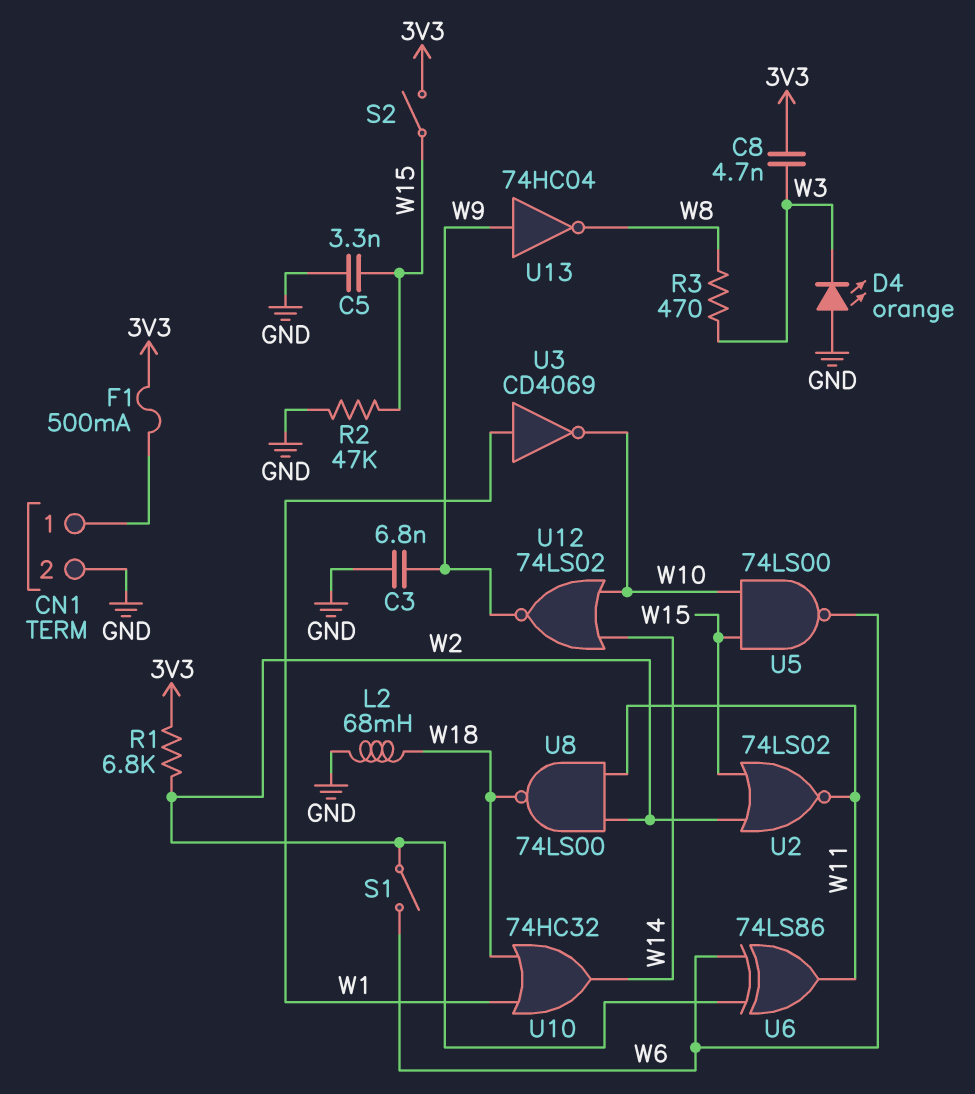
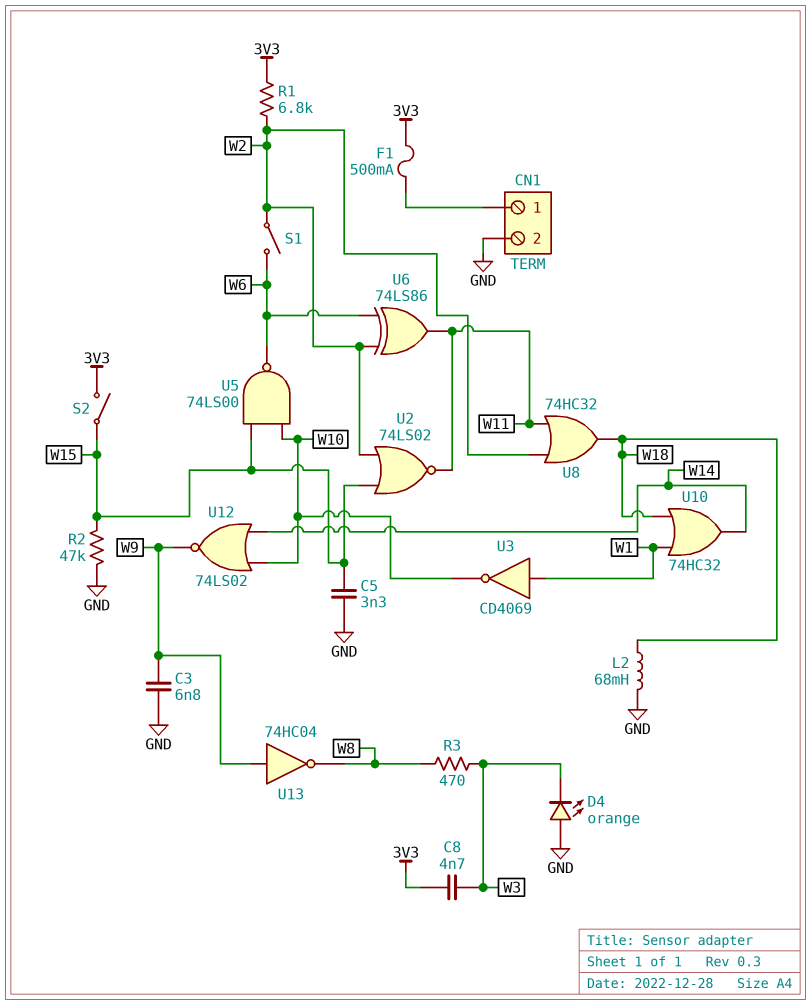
U8: NAND 74LS00 (in W2, in W11, out W18) -> OR 74HC32 (in W2, in W11, out W18)

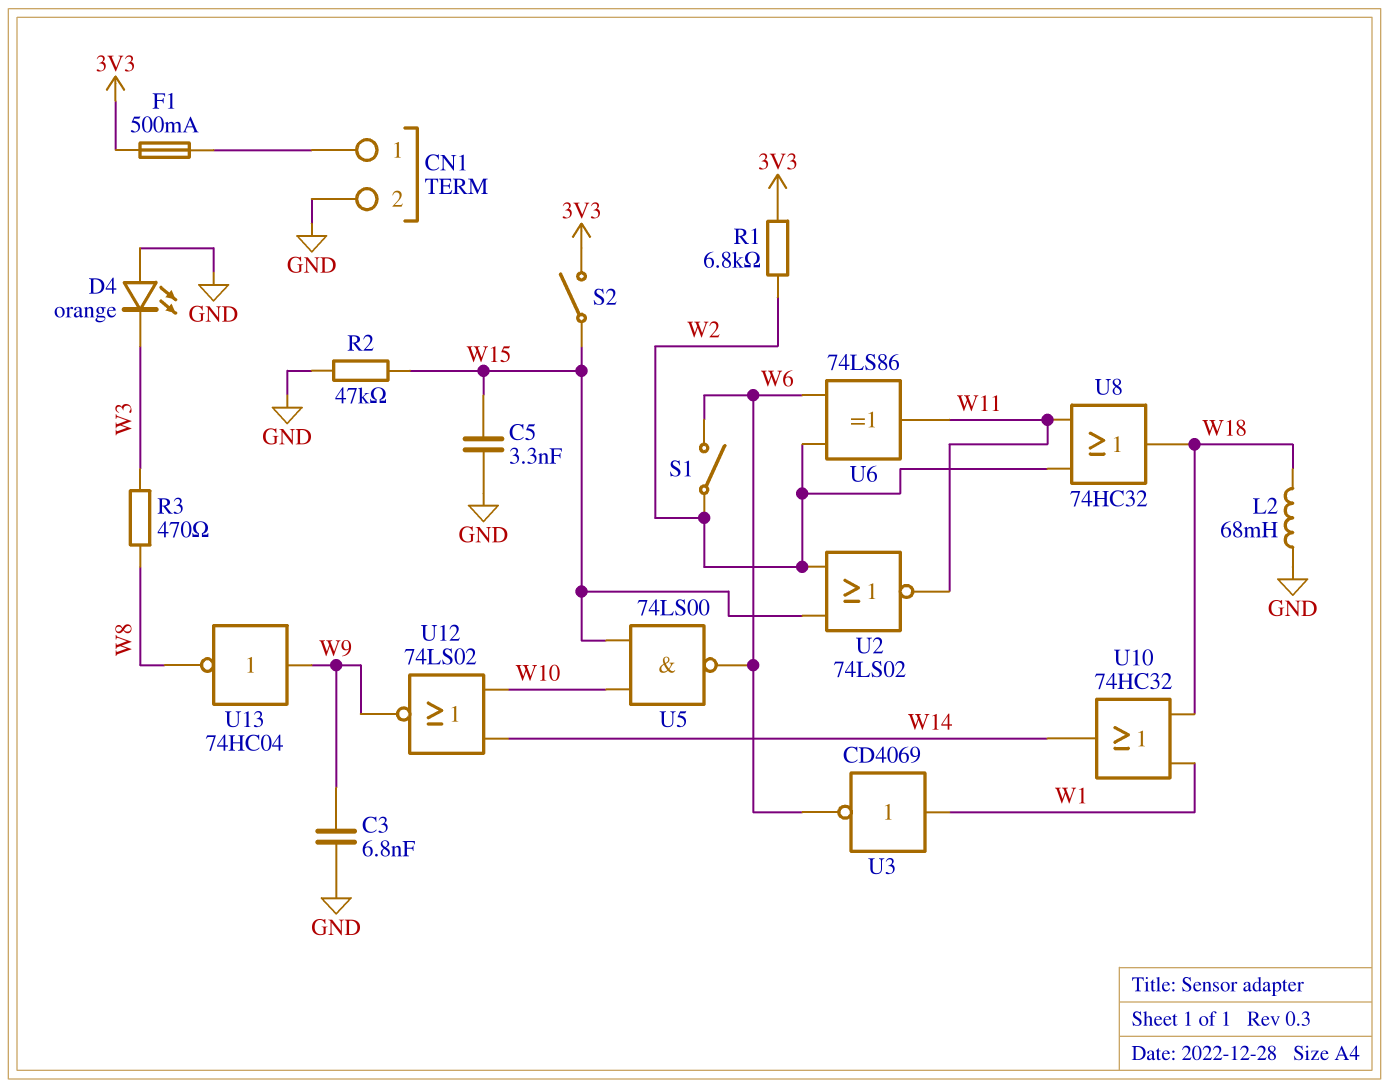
C8: 4.7nF (3V3, W3) -> none
U3: NOT CD4069 (in W1, out W10) -> NOT CD4069 (in W1, out W6)

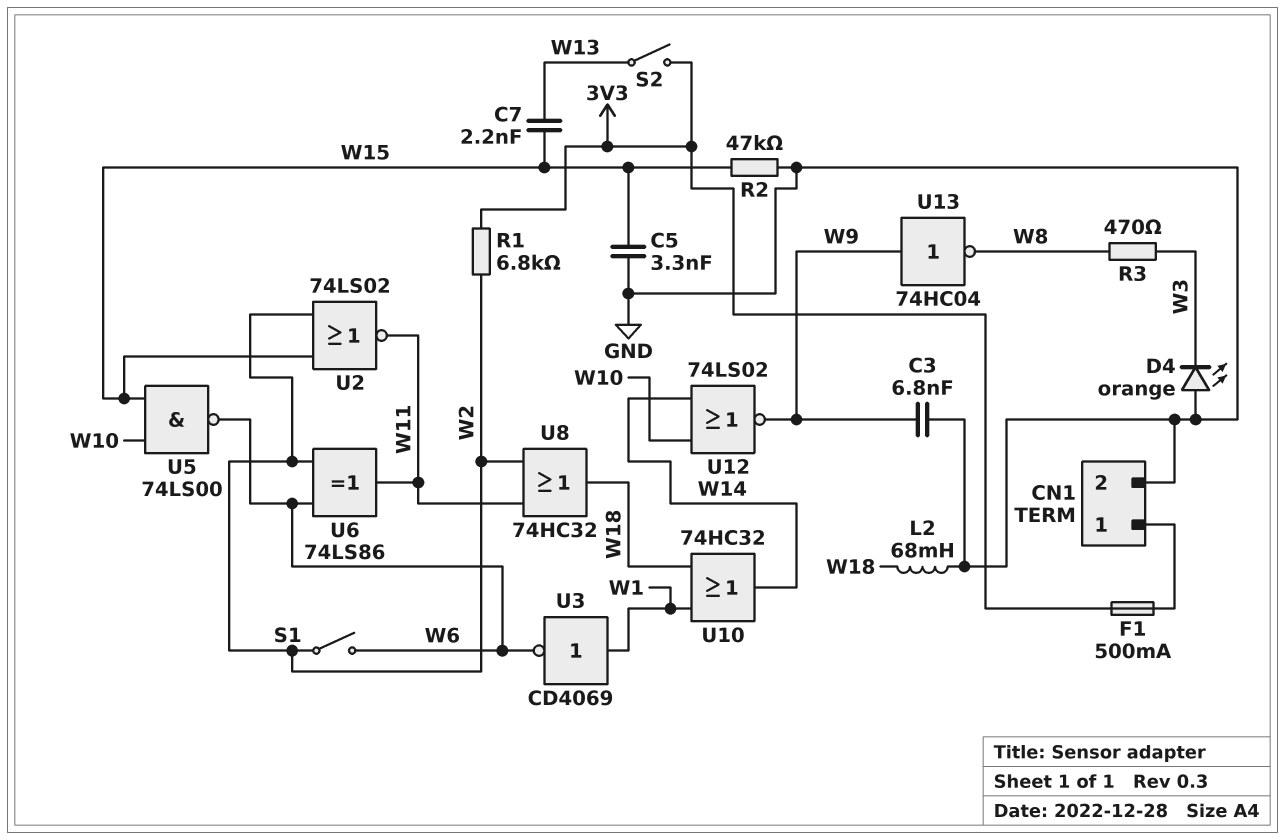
C7: none -> 2.2nF (W13, W15)
S2: switch (3V3, W15) -> switch (3V3, W13)

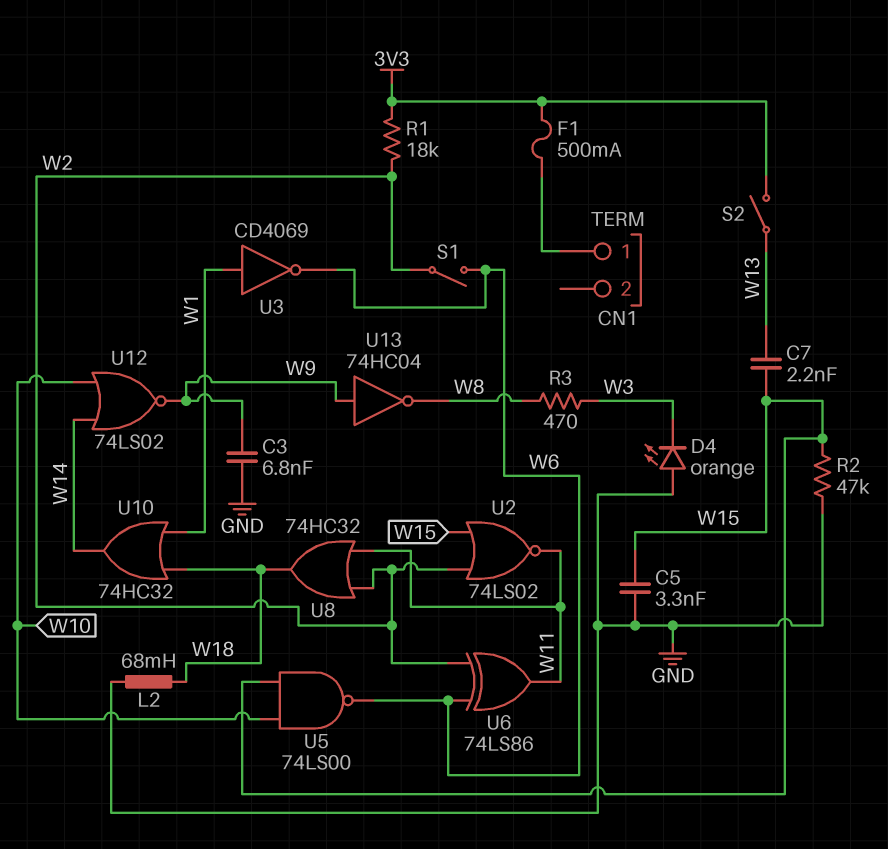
CN1 pin 2: GND -> none
R1: 6.8k (3V3, W2) -> 18k (3V3, W2)

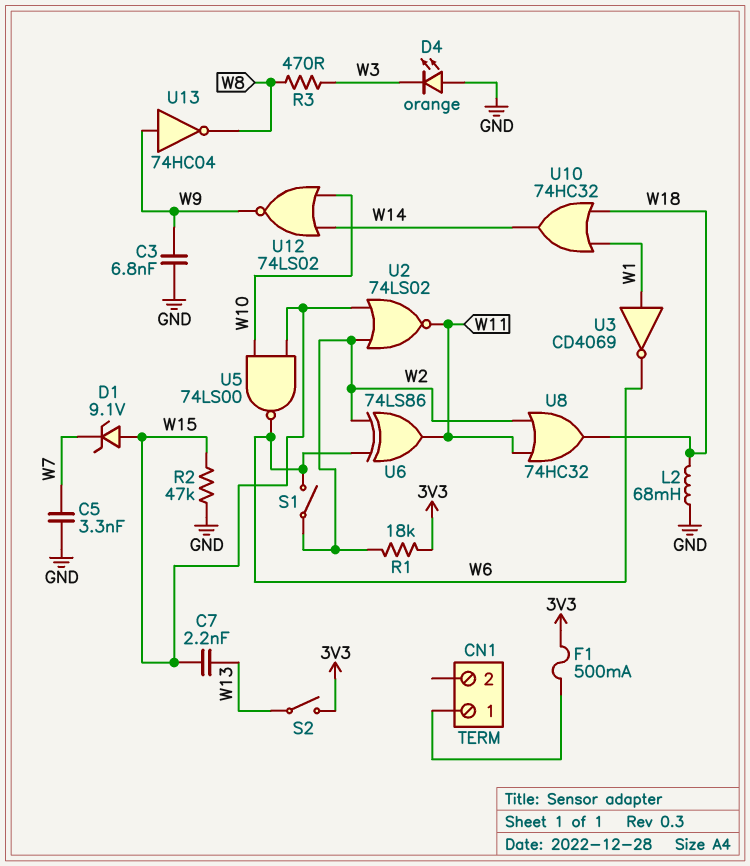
C5: 3.3nF (GND, W15) -> 3.3nF (GND, W7)
D1: none -> zener 9.1V (A W15, K W7)

